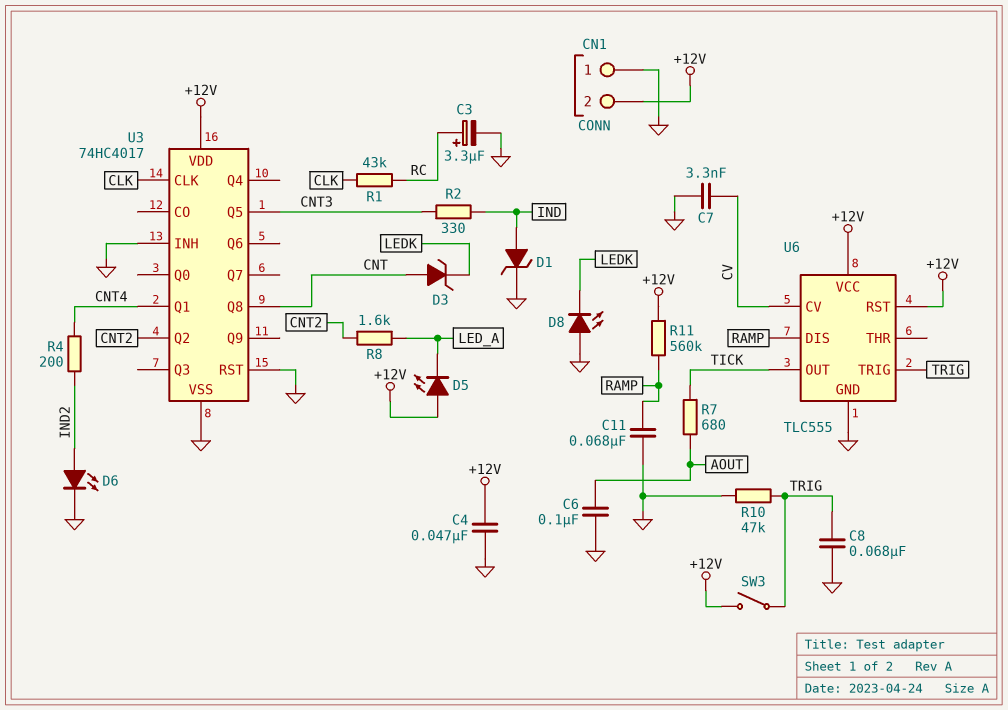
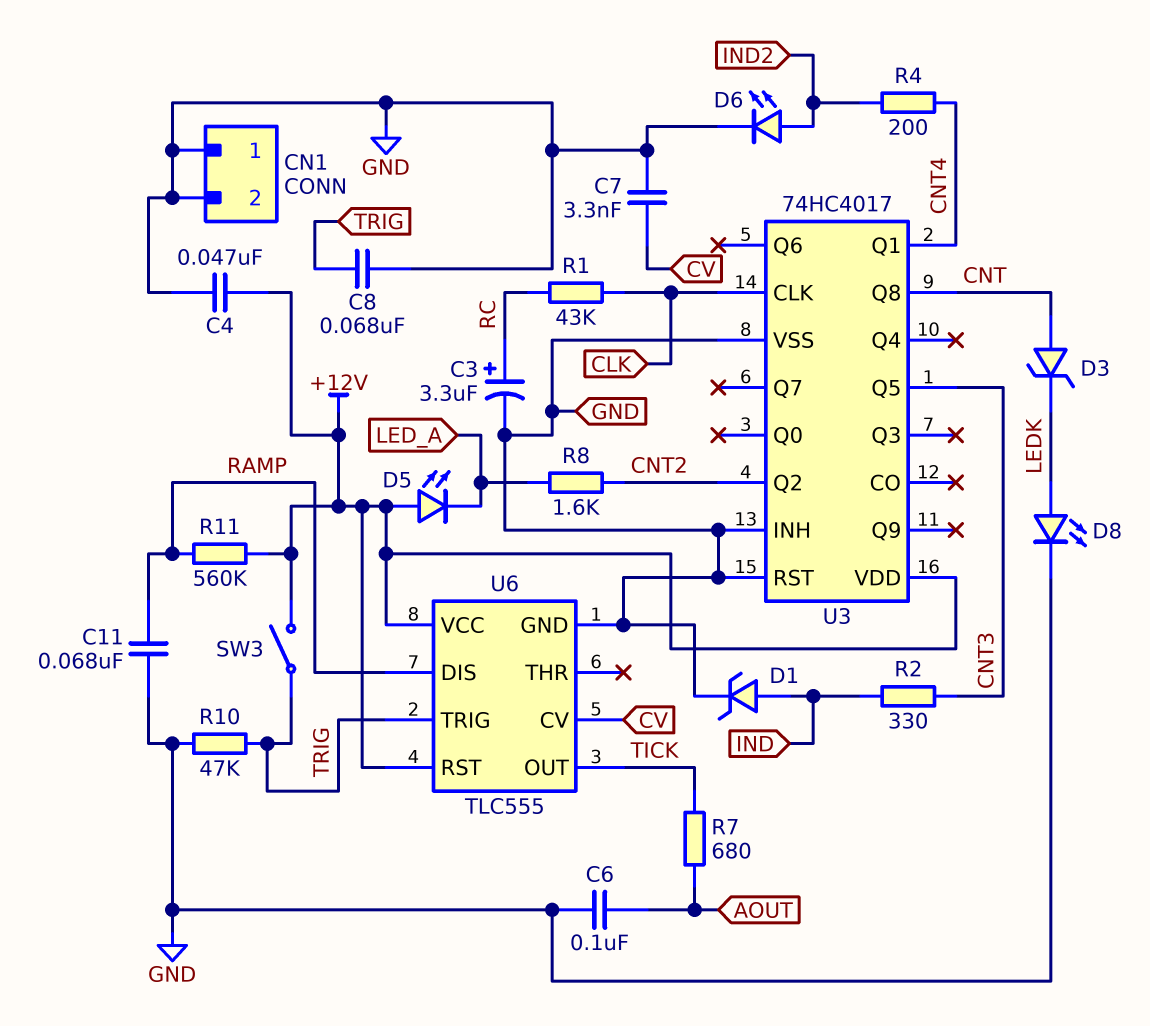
CN1 pin 2: +12V -> GND
D8: LED (A GND, K LEDK) -> LED (A LEDK, K GND)

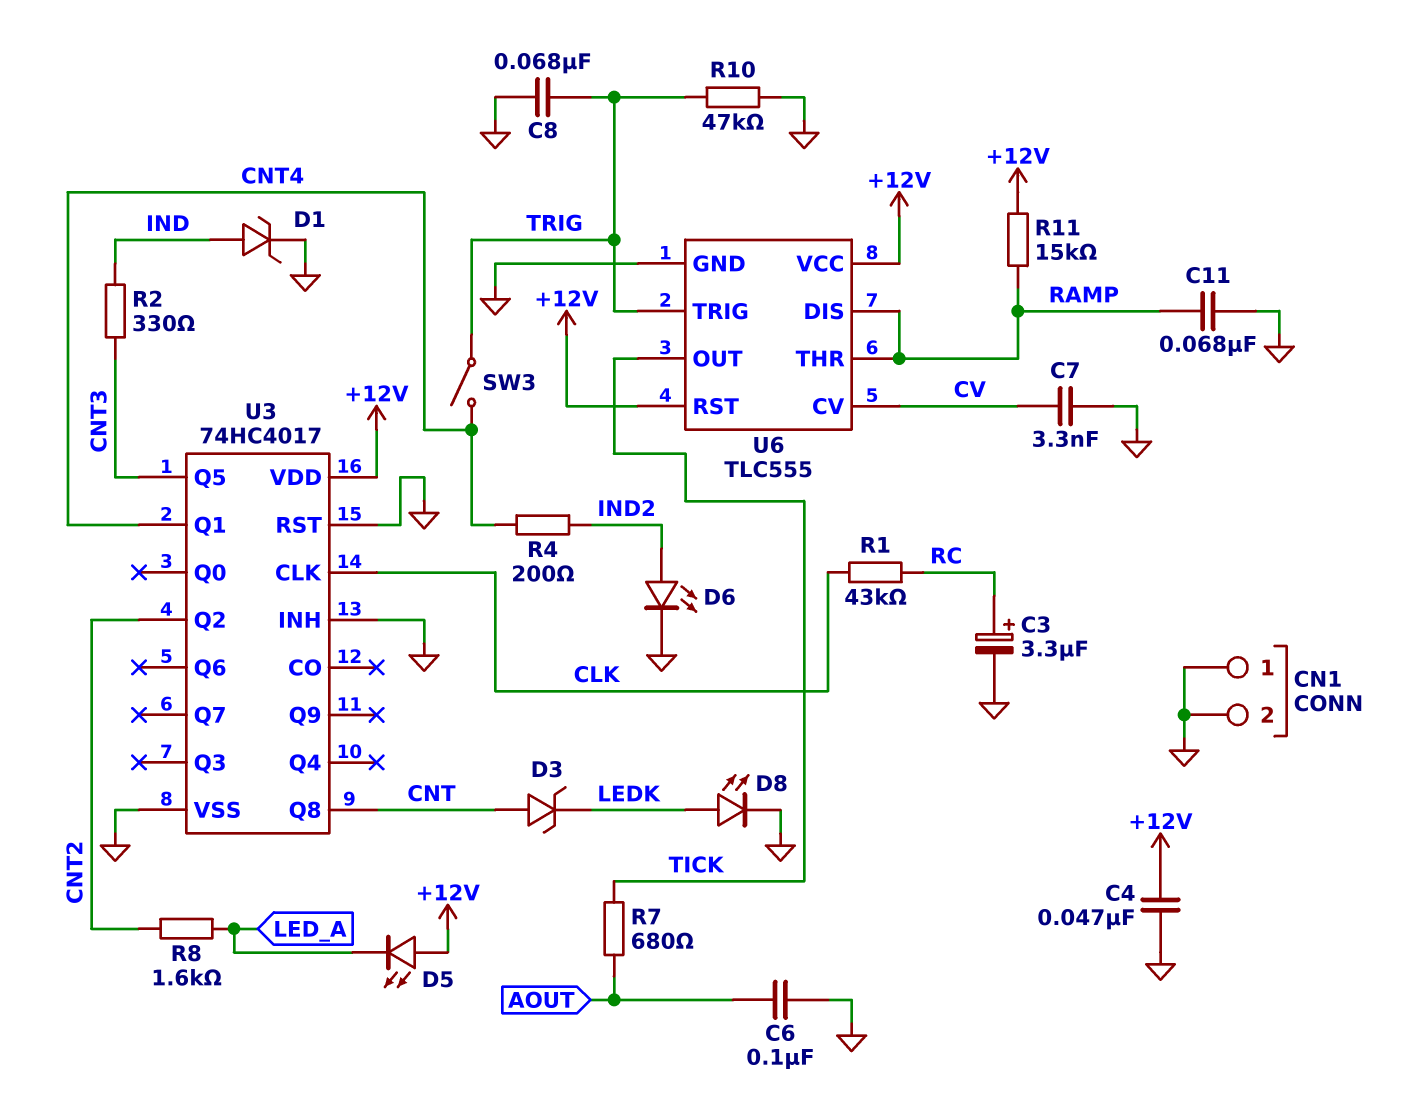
R11: 560k (+12V, RAMP) -> 15k (+12V, RAMP)
SW3: switch (+12V, TRIG) -> switch (CNT4, TRIG)
U6 pin THR: none -> RAMP

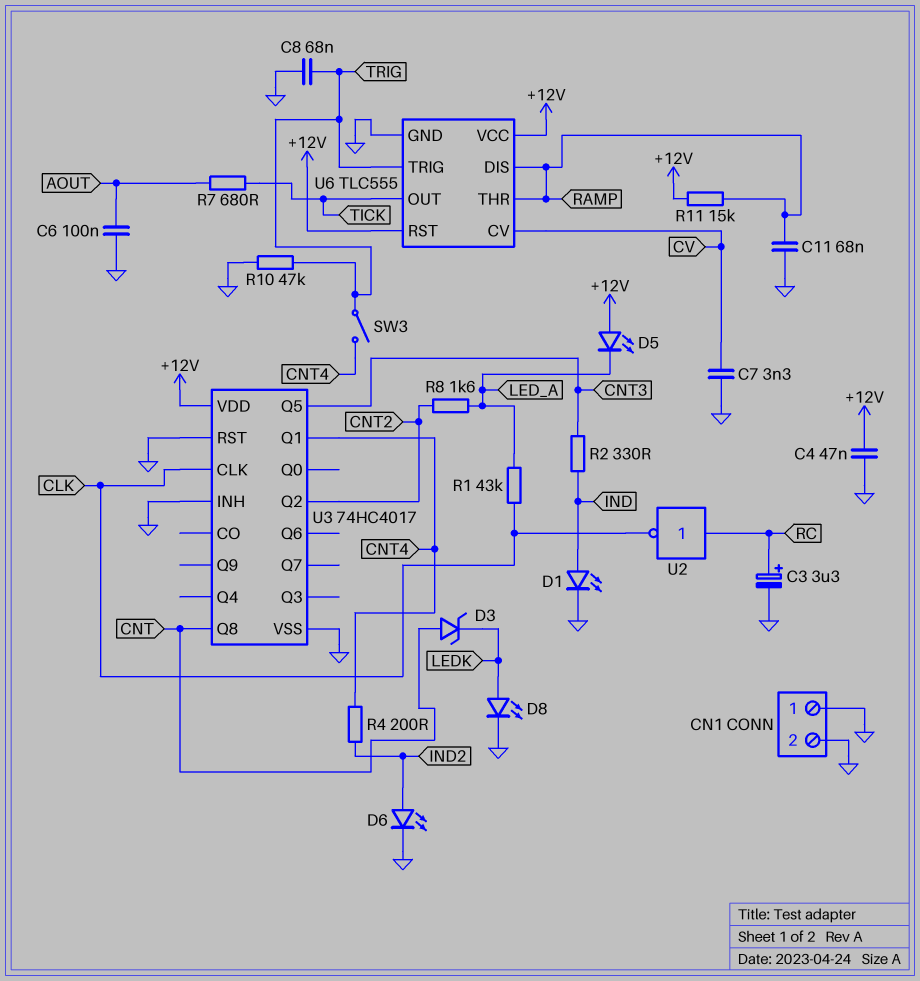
D1: zener (A IND, K GND) -> LED (A IND, K GND)
R1: 43k (CLK, RC) -> 43k (CLK, LED_A)
U2: none -> NOT (in RC, out CLK)

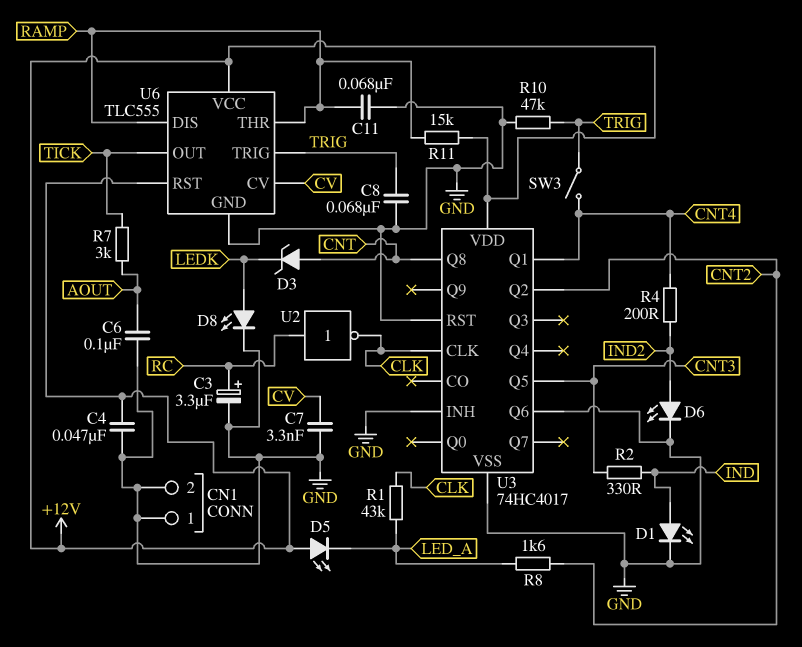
R7: 680 (AOUT, TICK) -> 3k (AOUT, TICK)
U3 pin Q6: none -> GND

